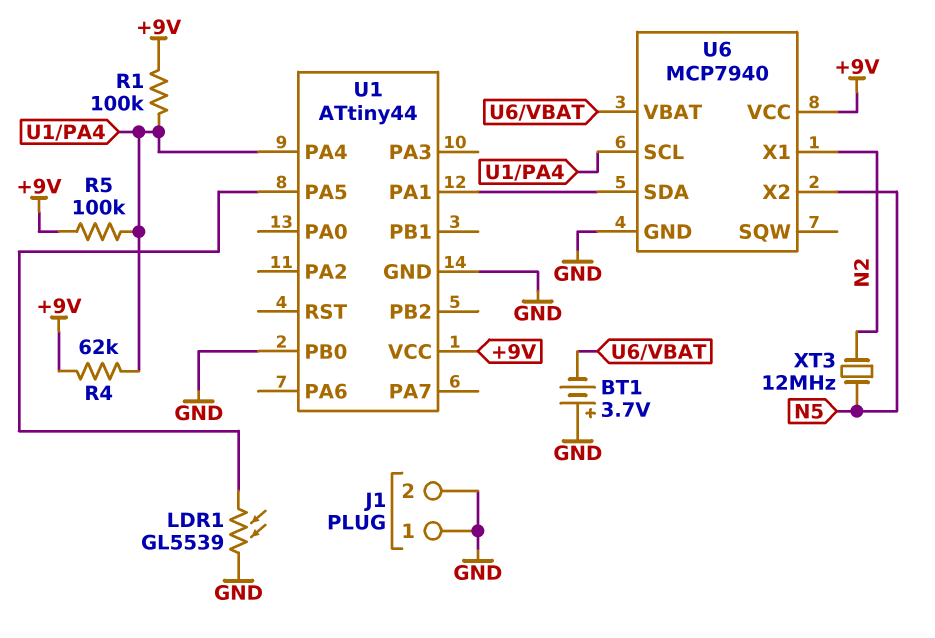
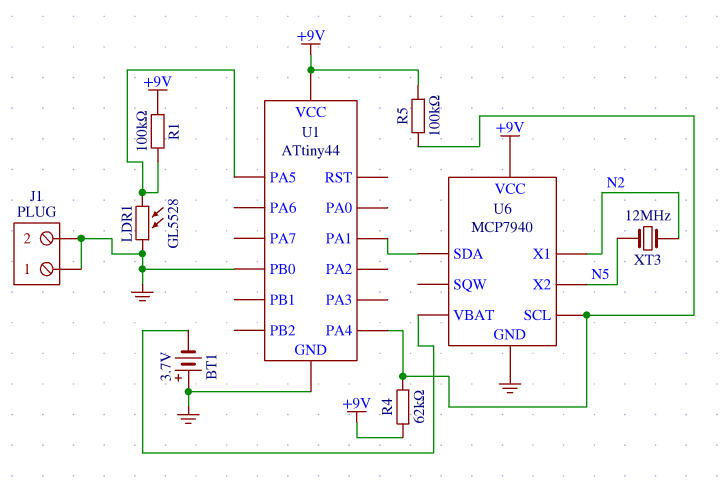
LDR1: GL5539 (GND, U1/PA5) -> GL5528 (GND, U1/PA5)
R1: 100k (+9V, U1/PA4) -> 100k (+9V, U1/PA5)

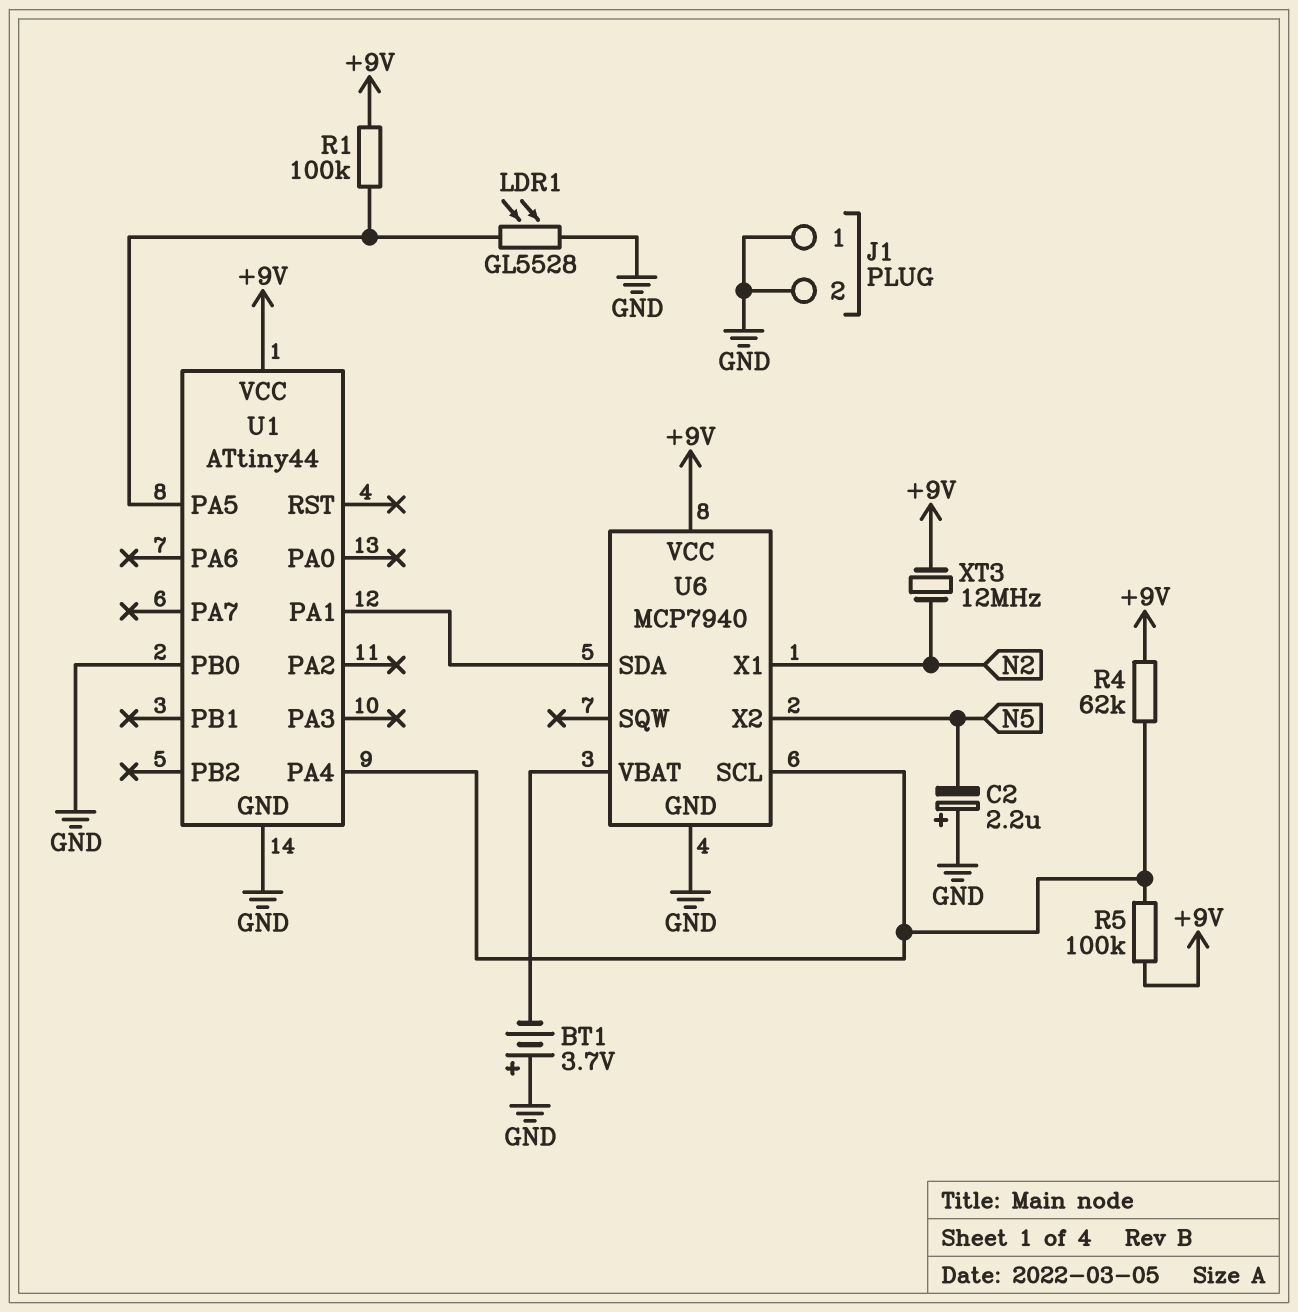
C2: none -> 2.2uF (plus GND, minus N5)
XT3: 12MHz (N2, N5) -> 12MHz (+9V, N2)

